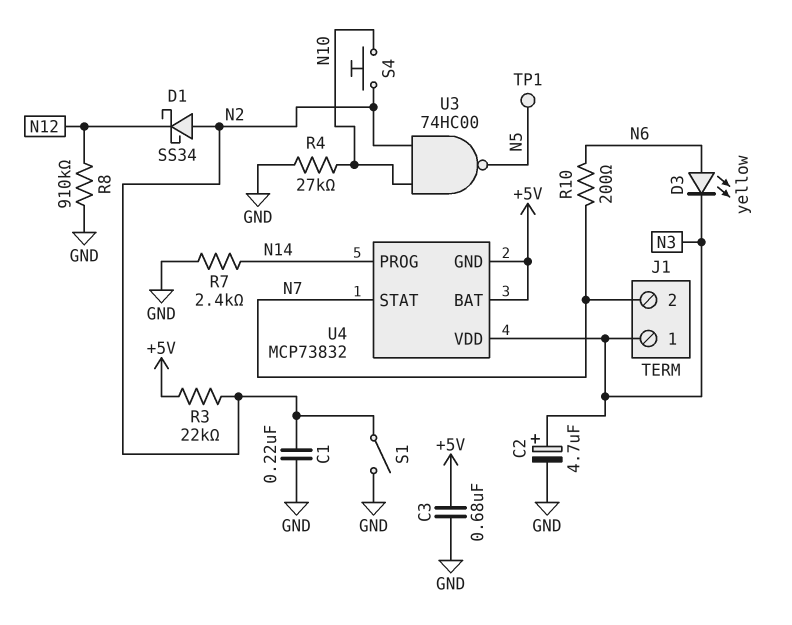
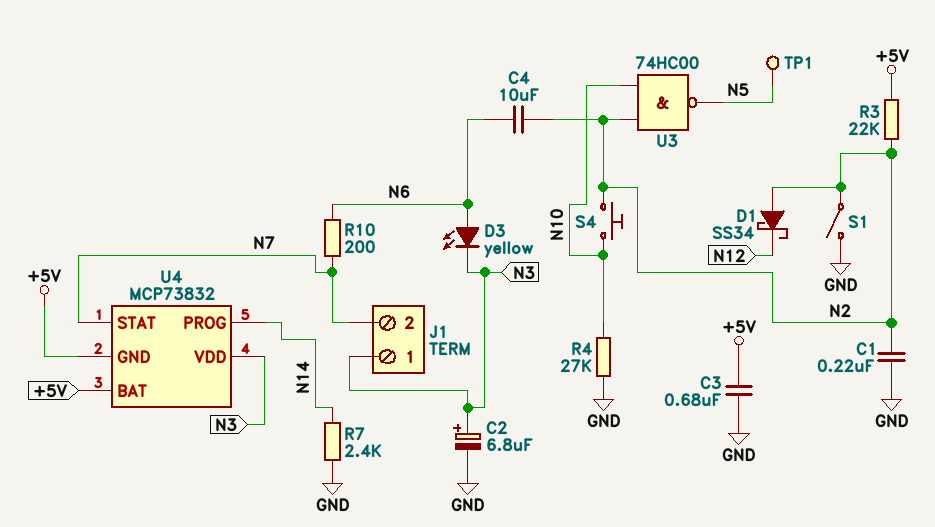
C2: 4.7uF (plus N3, minus GND) -> 6.8uF (plus N3, minus GND)
C4: none -> 10uF (N2, N6)
R8: 910k (GND, N12) -> none

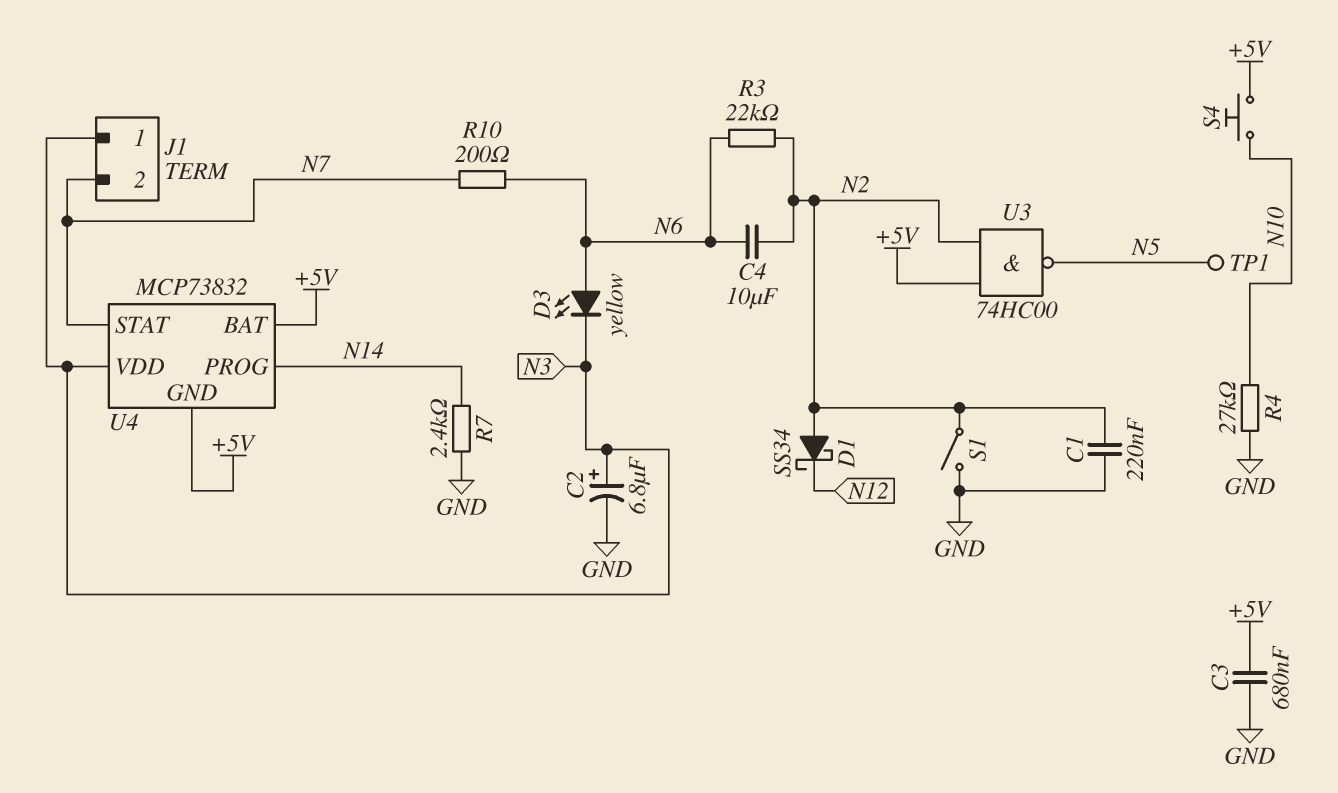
R3: 22k (+5V, N2) -> 22k (N2, N6)
S4: button (N2, N10) -> button (+5V, N10)
U3: NAND 74HC00 (in N2, in N10, out N5) -> NAND 74HC00 (in +5V, in N2, out N5)

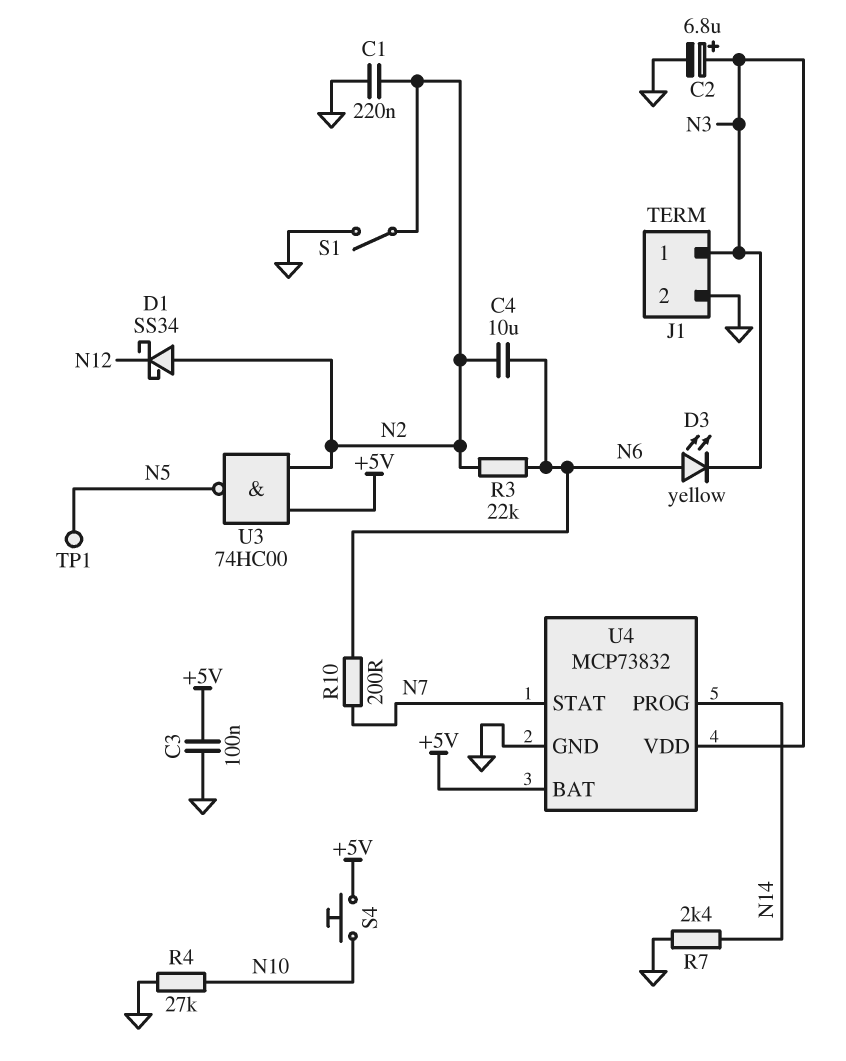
C3: 680nF (+5V, GND) -> 100nF (+5V, GND)
J1 pin 2: N7 -> GND
U4 pin GND: +5V -> GND

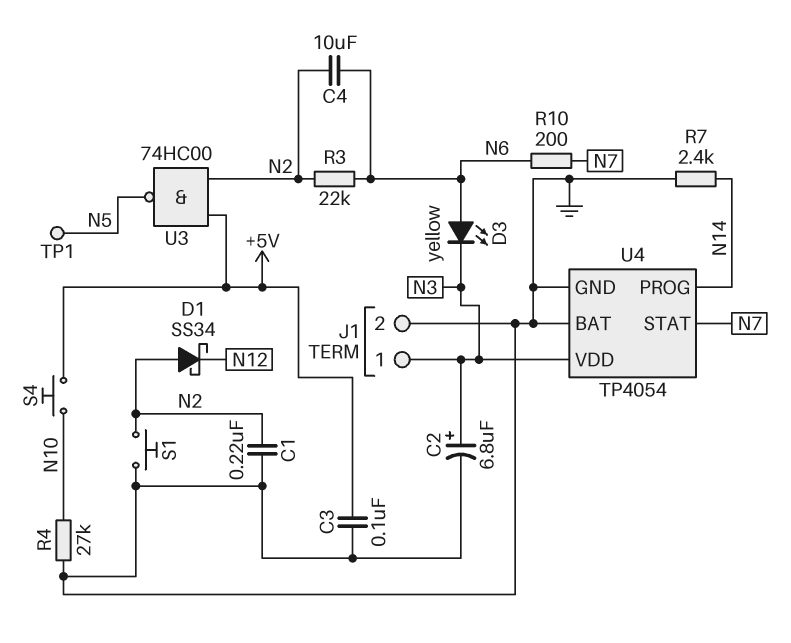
S1: switch (GND, N2) -> button (GND, N2)
U4: MCP73832 -> TP4054
U4 pin BAT: +5V -> GND

